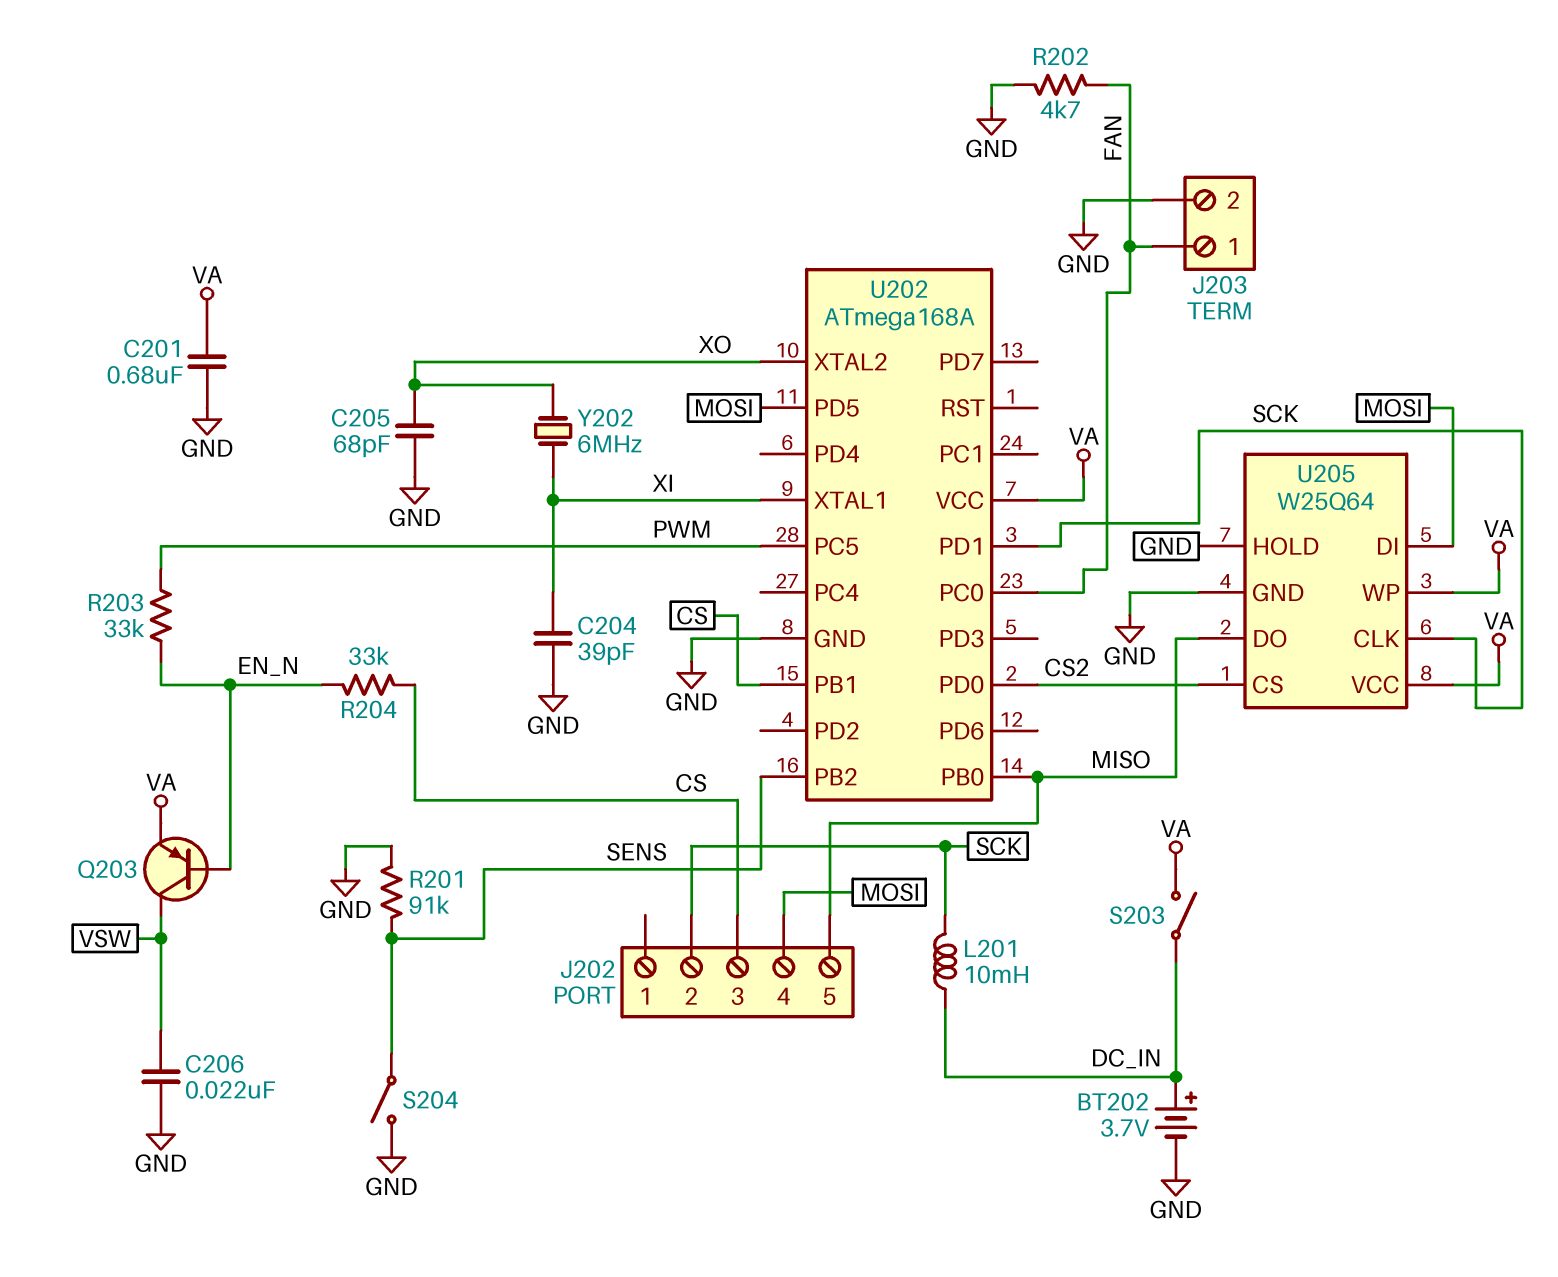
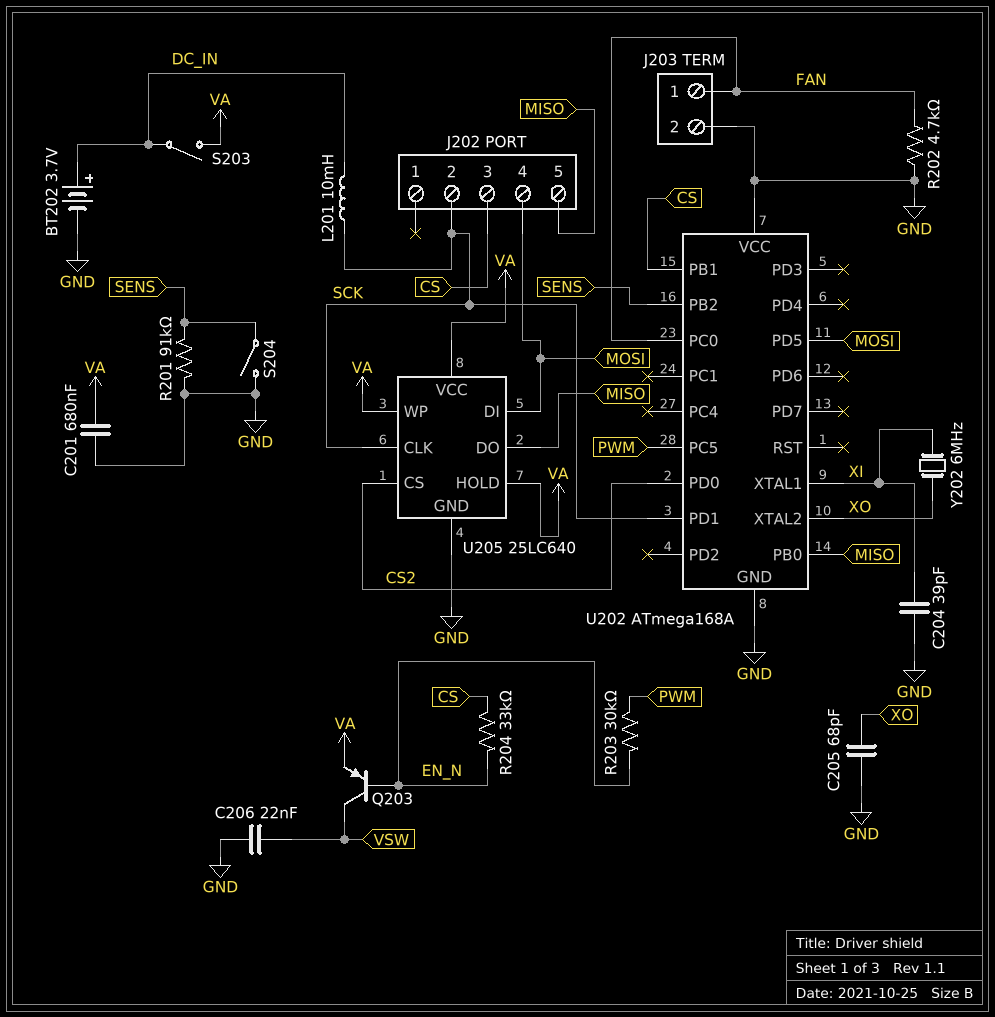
R203: 33k (EN_N, PWM) -> 30k (EN_N, PWM)
U202 pin VCC: VA -> GND
U205: W25Q64 -> 25LC640
U205 pin HOLD: GND -> VA

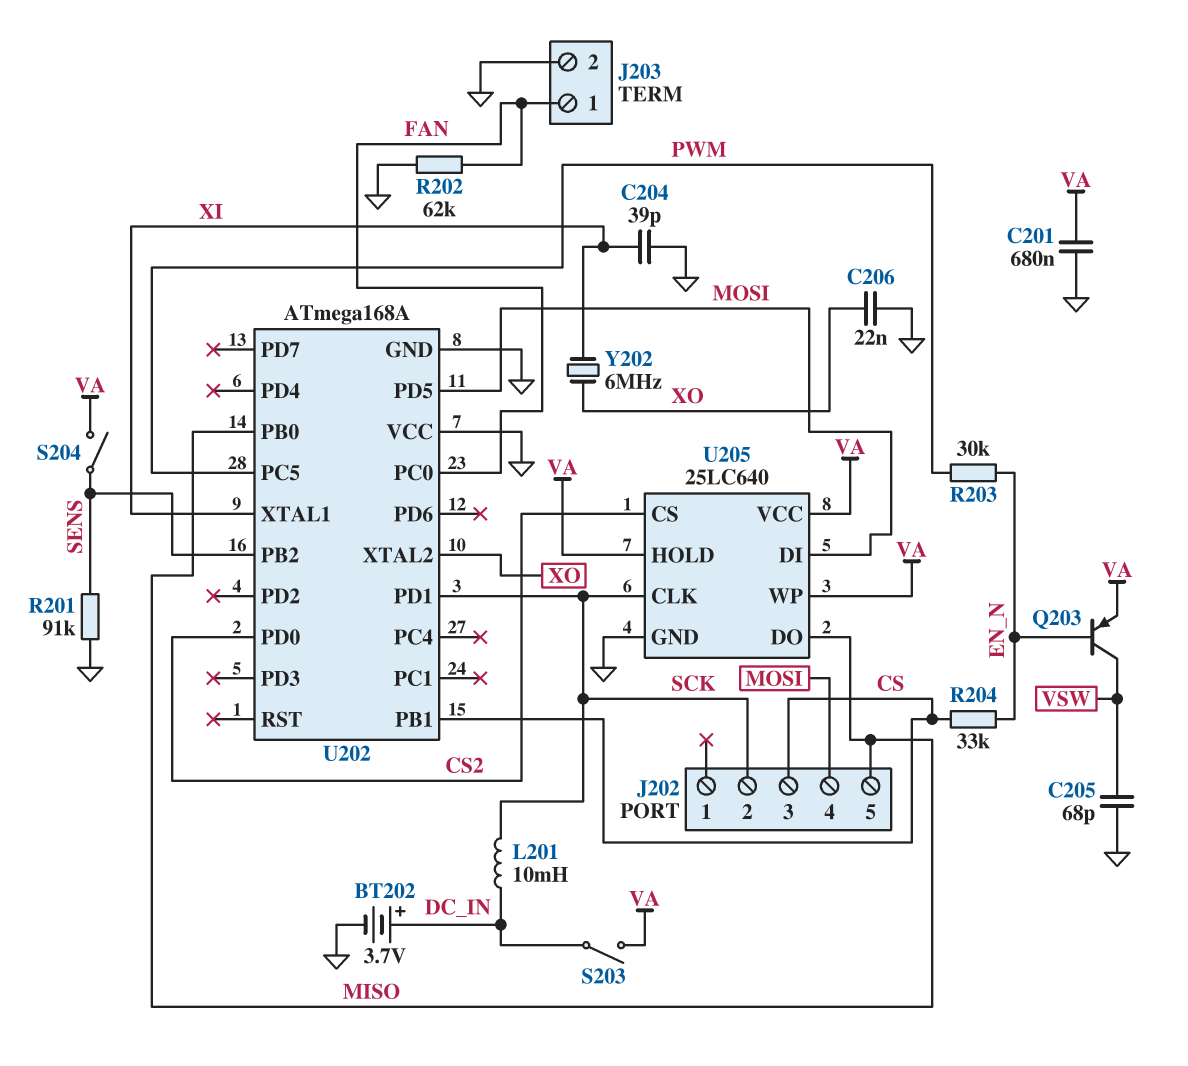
C205: 68pF (GND, XO) -> 68pF (GND, VSW)
C206: 22nF (GND, VSW) -> 22nF (GND, XO)
R202: 4.7k (FAN, GND) -> 62k (FAN, GND)
S204: switch (GND, SENS) -> switch (SENS, VA)

